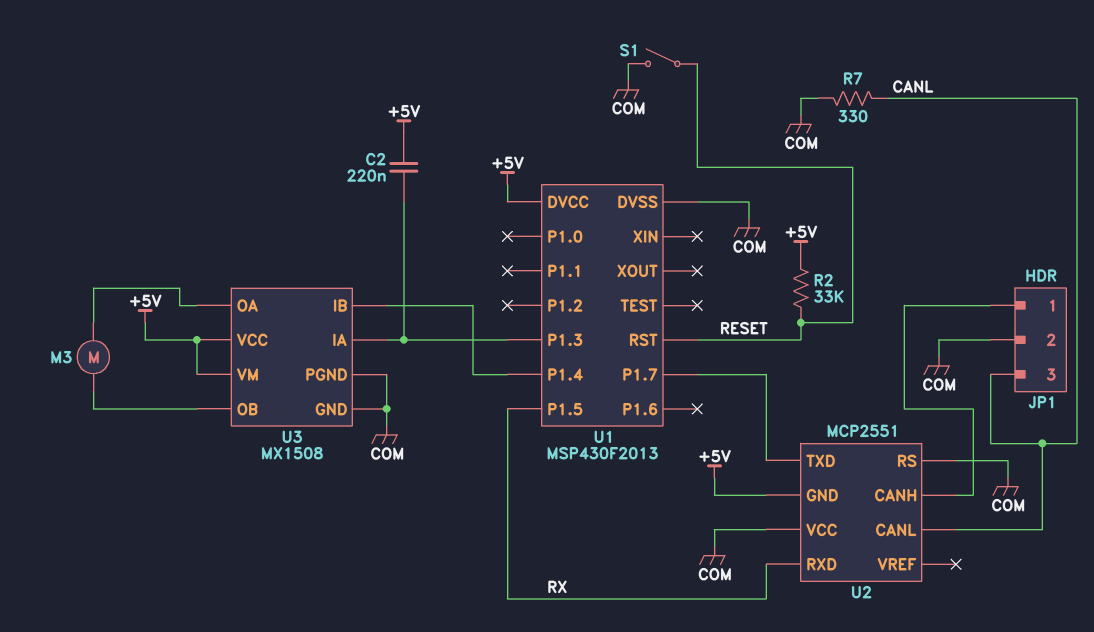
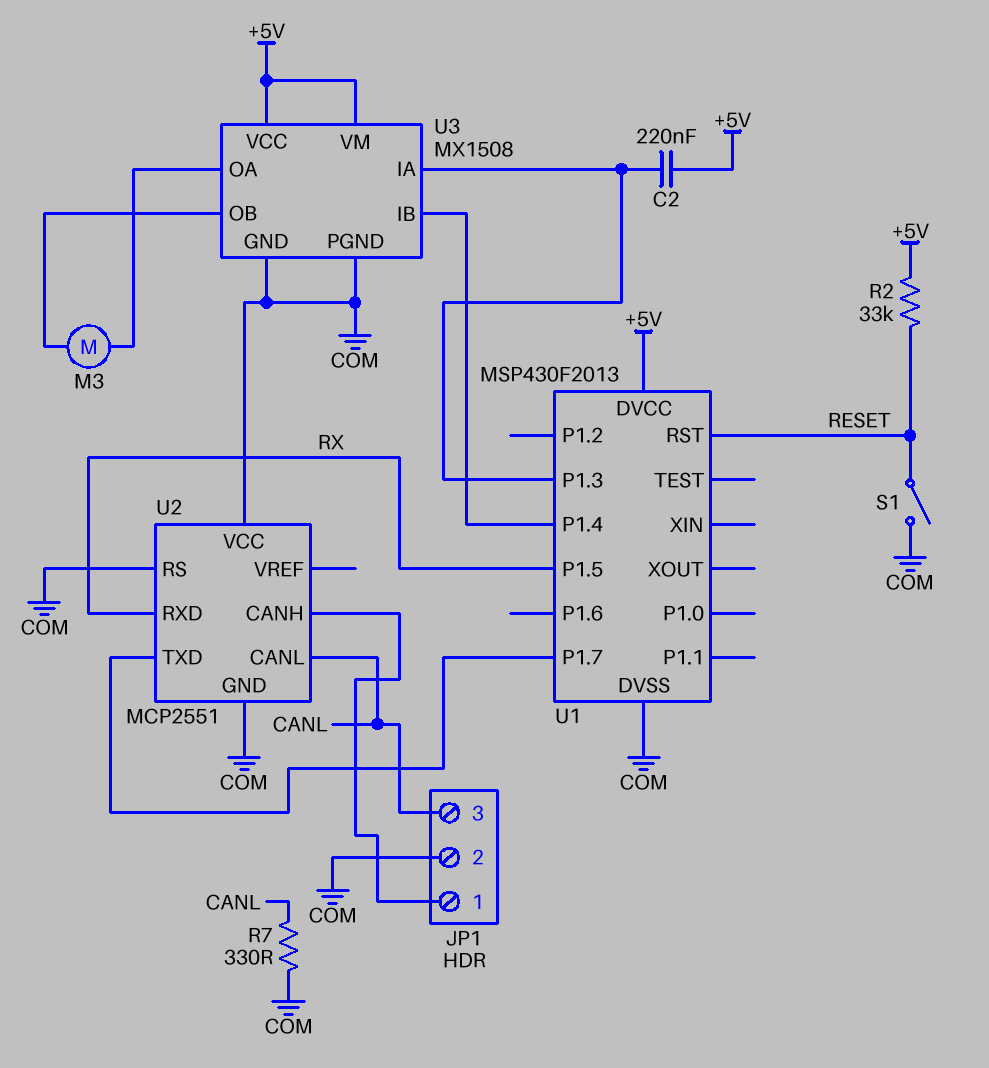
U2 pin GND: +5V -> COM

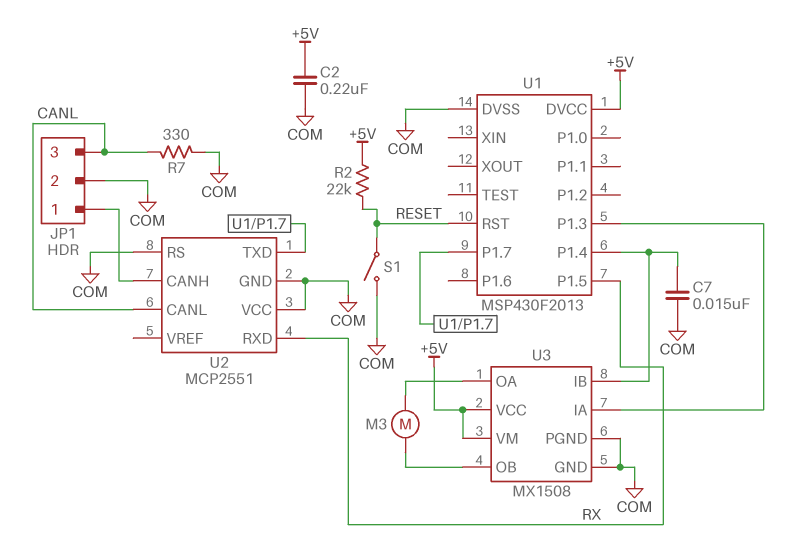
C2: 220nF (+5V, U1/P1.3) -> 220nF (+5V, COM)
C7: none -> 15nF (COM, U1/P1.4)
R2: 33k (+5V, RESET) -> 22k (+5V, RESET)

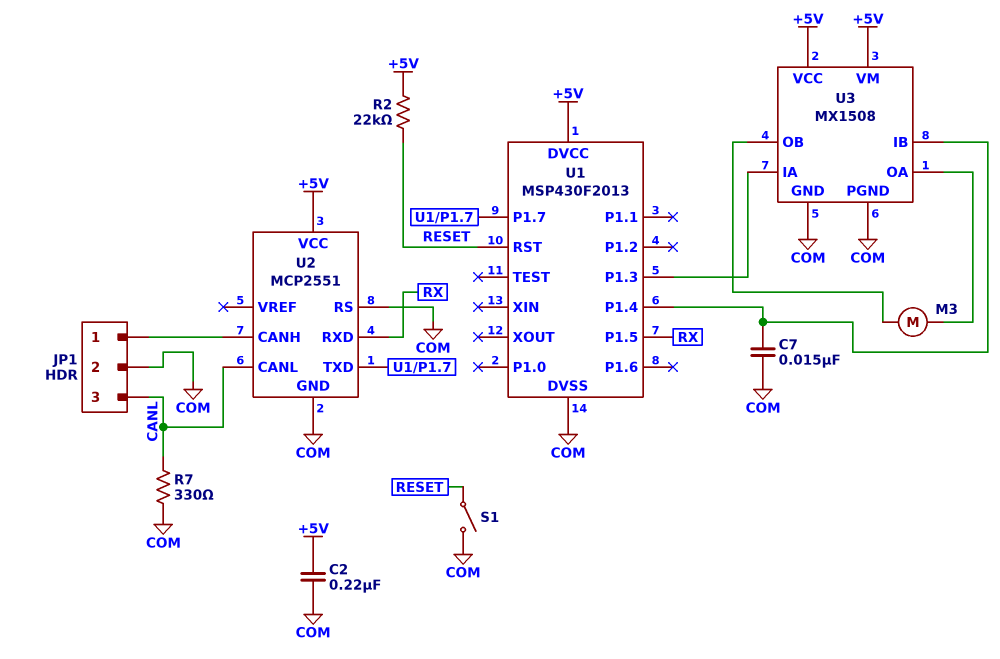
U2 pin VCC: COM -> +5V

